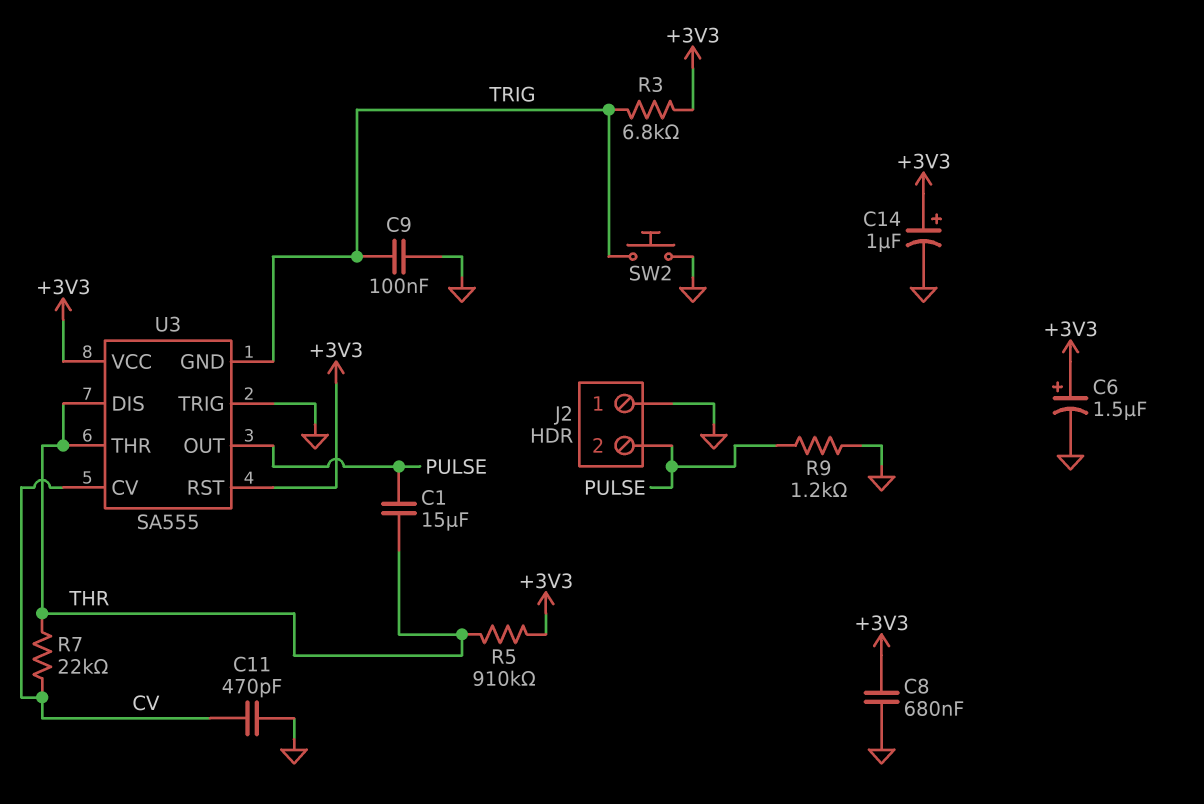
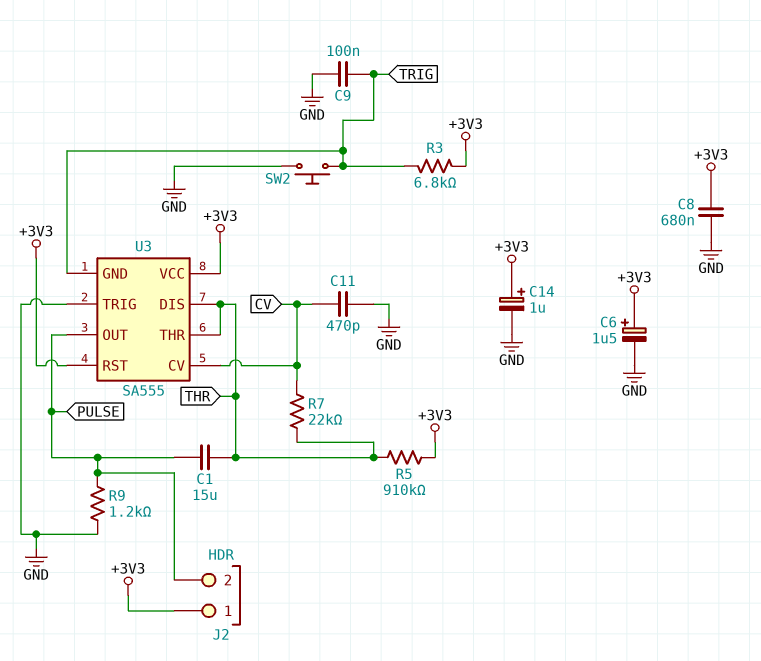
J2 pin 1: GND -> +3V3

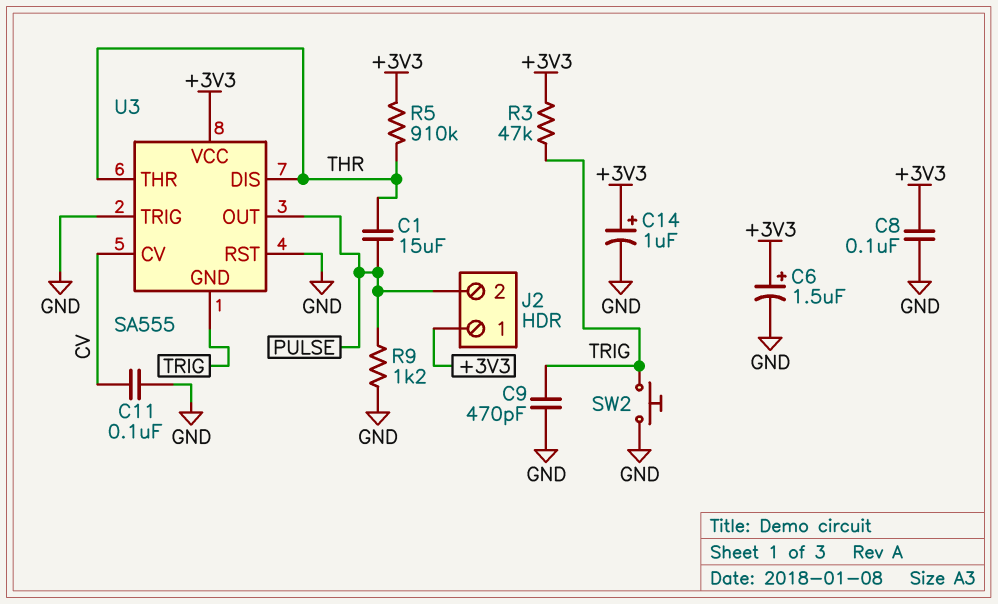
C8: 680nF (+3V3, GND) -> 100nF (+3V3, GND)
C9: 100nF (GND, TRIG) -> 470pF (GND, TRIG)
C11: 470pF (CV, GND) -> 100nF (CV, GND)
R3: 6.8k (+3V3, TRIG) -> 47k (+3V3, TRIG)
R7: 22k (CV, THR) -> none
U3 pin RST: +3V3 -> GND

